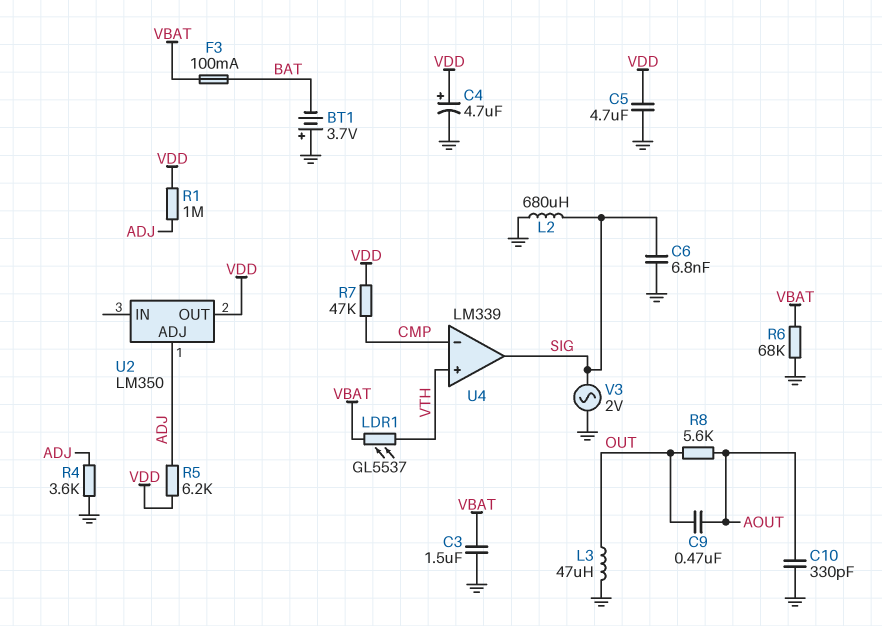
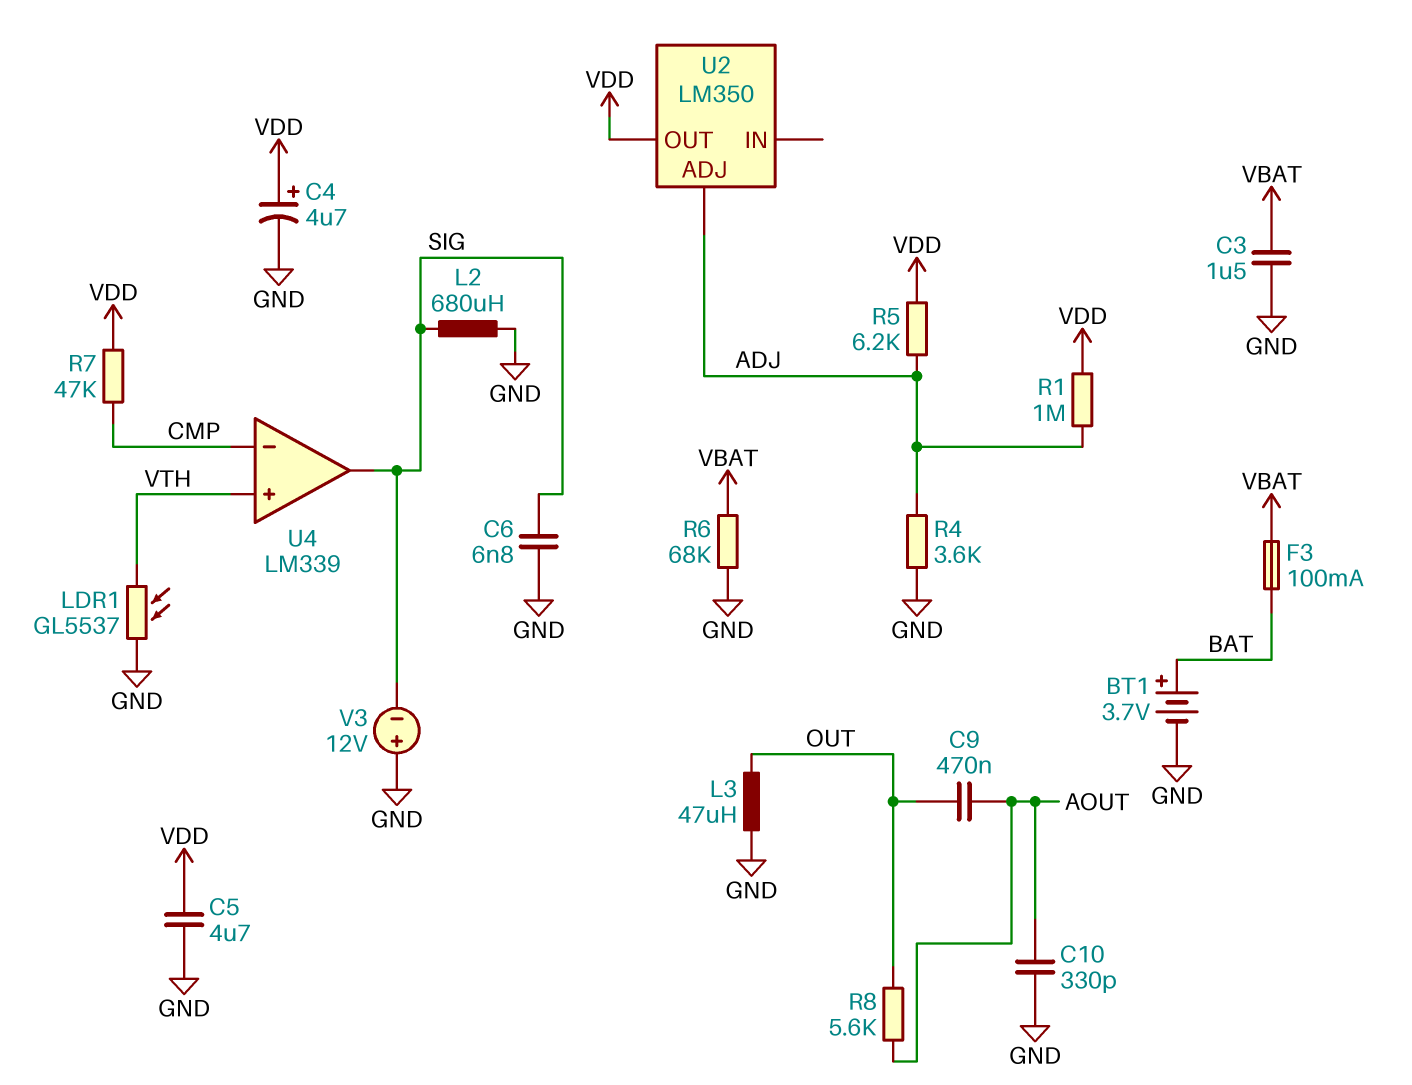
BT1: 3.7V (plus GND, minus BAT) -> 3.7V (plus BAT, minus GND)
LDR1: GL5537 (VBAT, VTH) -> GL5537 (GND, VTH)
V3: AC 2V (GND, SIG) -> 12V (plus GND, minus SIG)

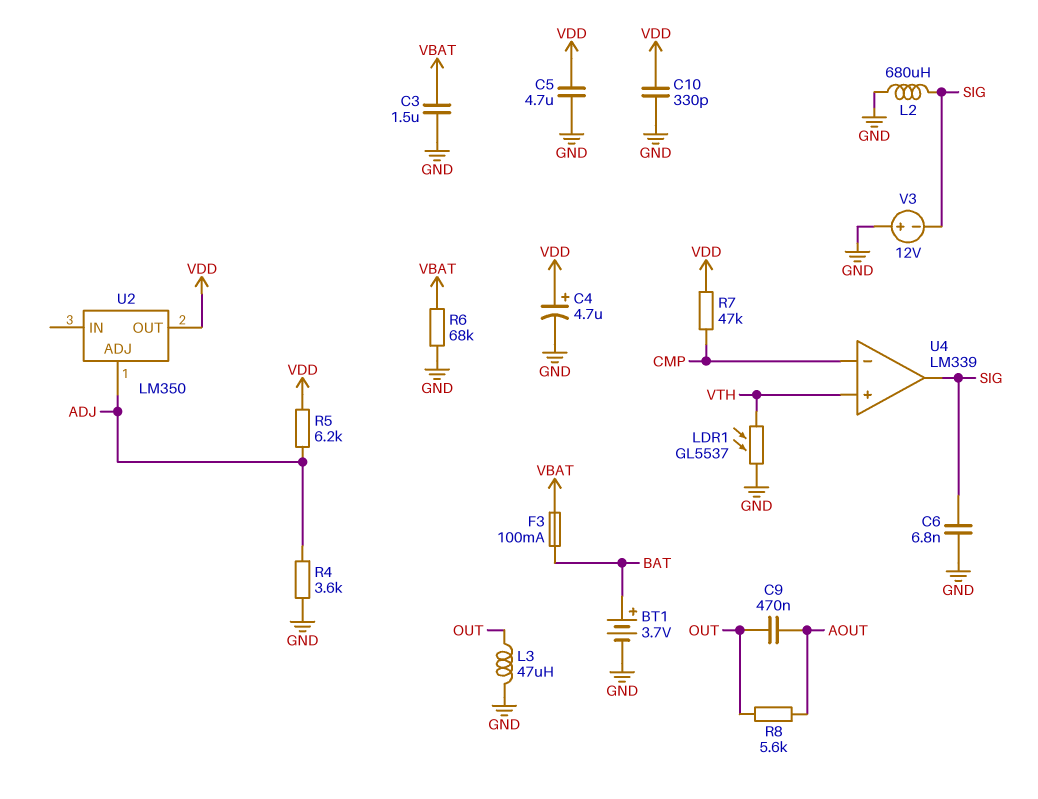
C10: 330pF (AOUT, GND) -> 330pF (GND, VDD)
R1: 1M (ADJ, VDD) -> none

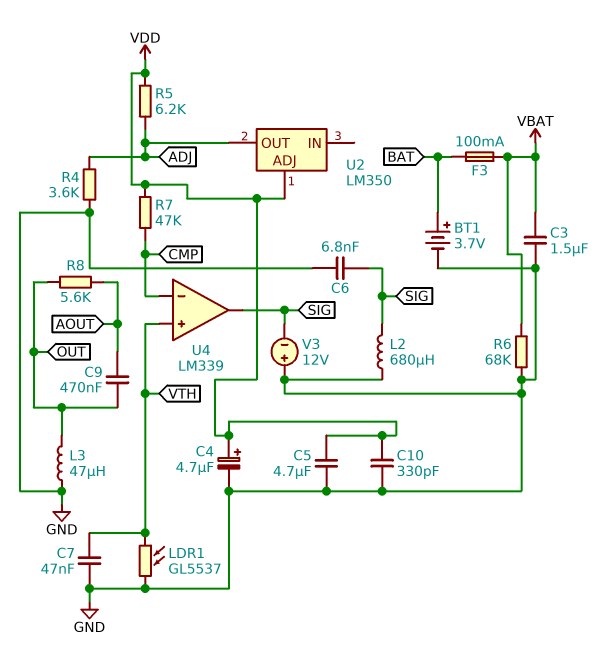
C7: none -> 47nF (GND, VTH)
U2 pin ADJ: ADJ -> VDD
U2 pin OUT: VDD -> ADJ

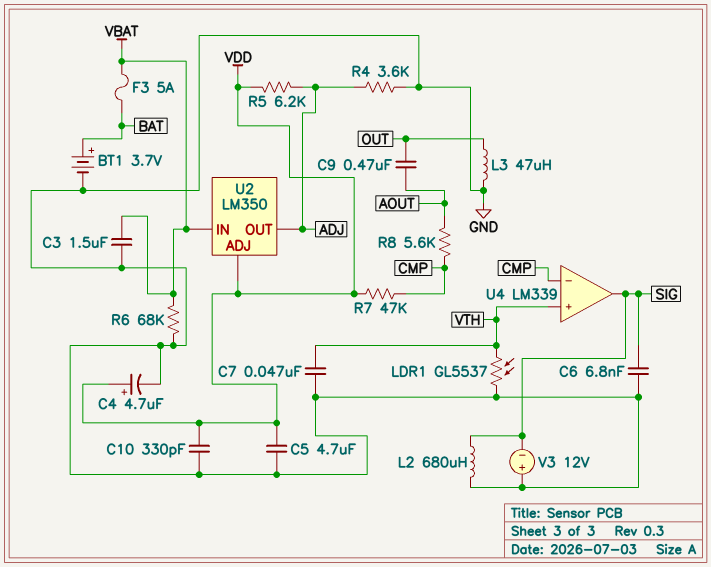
F3: 100mA (BAT, VBAT) -> 5A (BAT, VBAT)
R8: 5.6k (AOUT, OUT) -> 5.6k (AOUT, CMP)
U2 pin IN: none -> VBAT

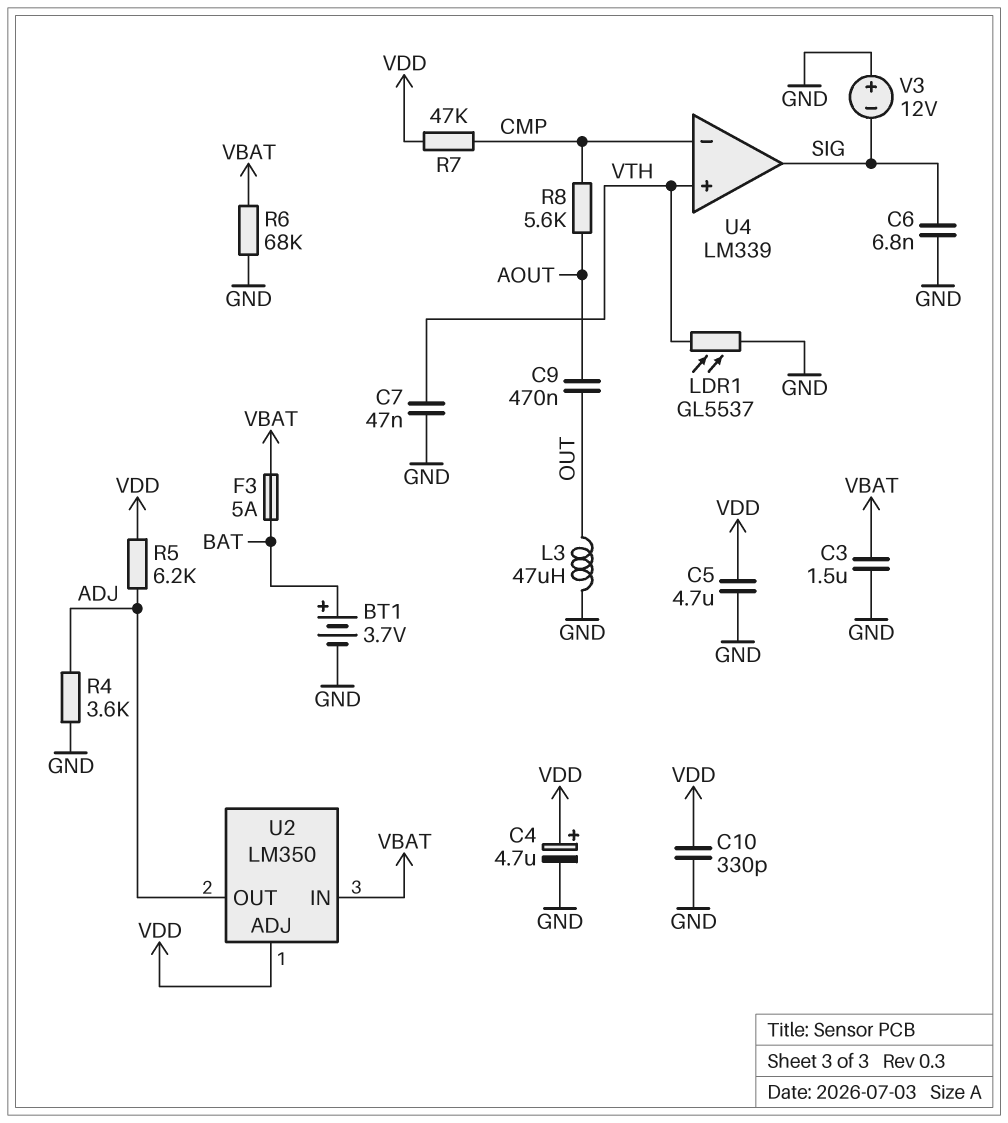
L2: 680uH (GND, SIG) -> none

